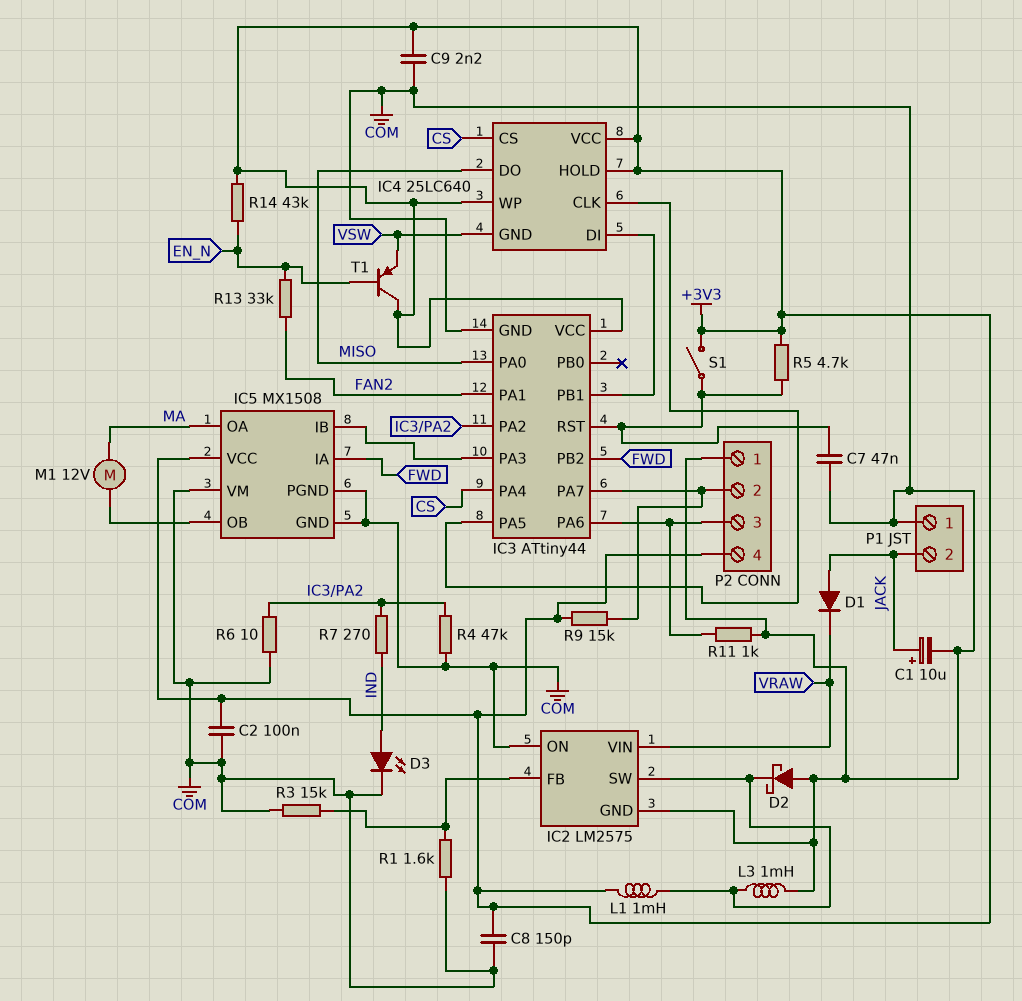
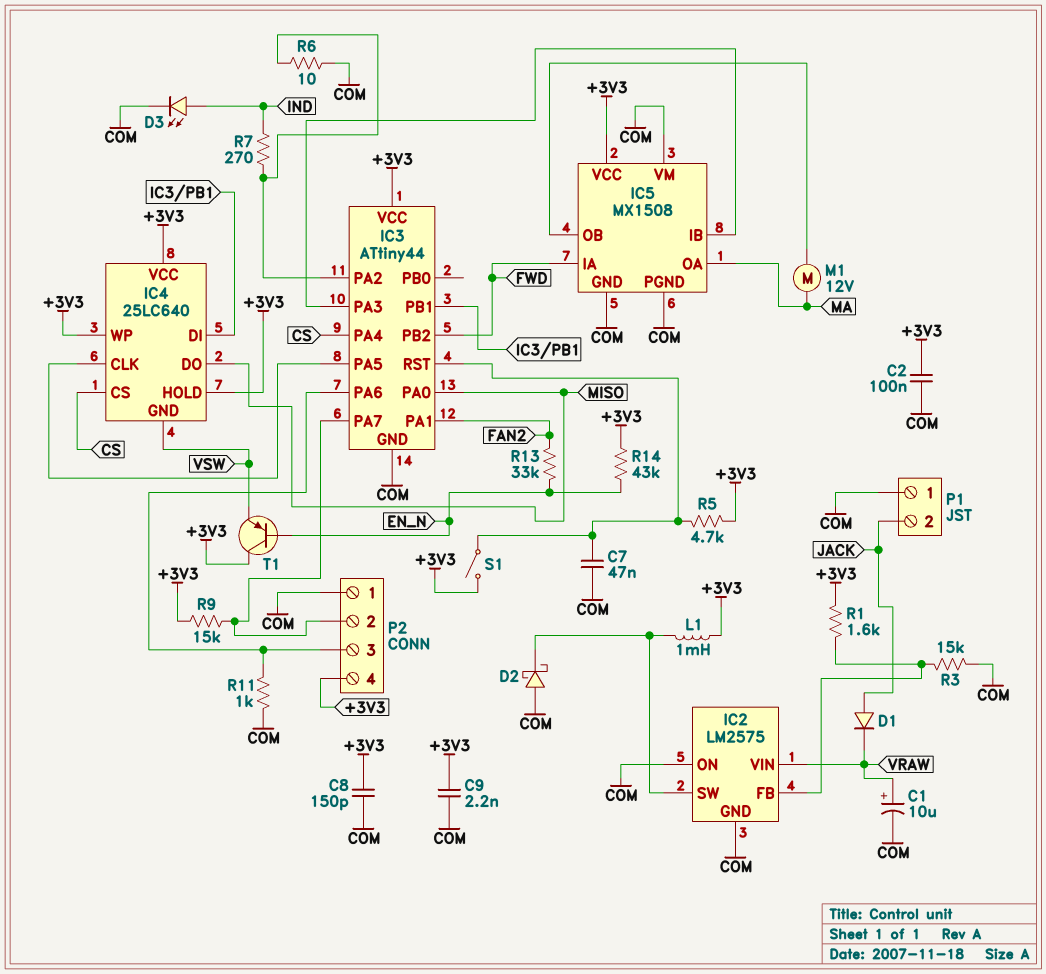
C1: 10uF (plus JACK, minus COM) -> 10uF (plus VRAW, minus COM)
L3: 1mH (COM, IC2/SW) -> none
R1: 1.6k (COM, IC2/FB) -> 1.6k (+3V3, IC2/FB)
R4: 47k (COM, IC3/PA2) -> none

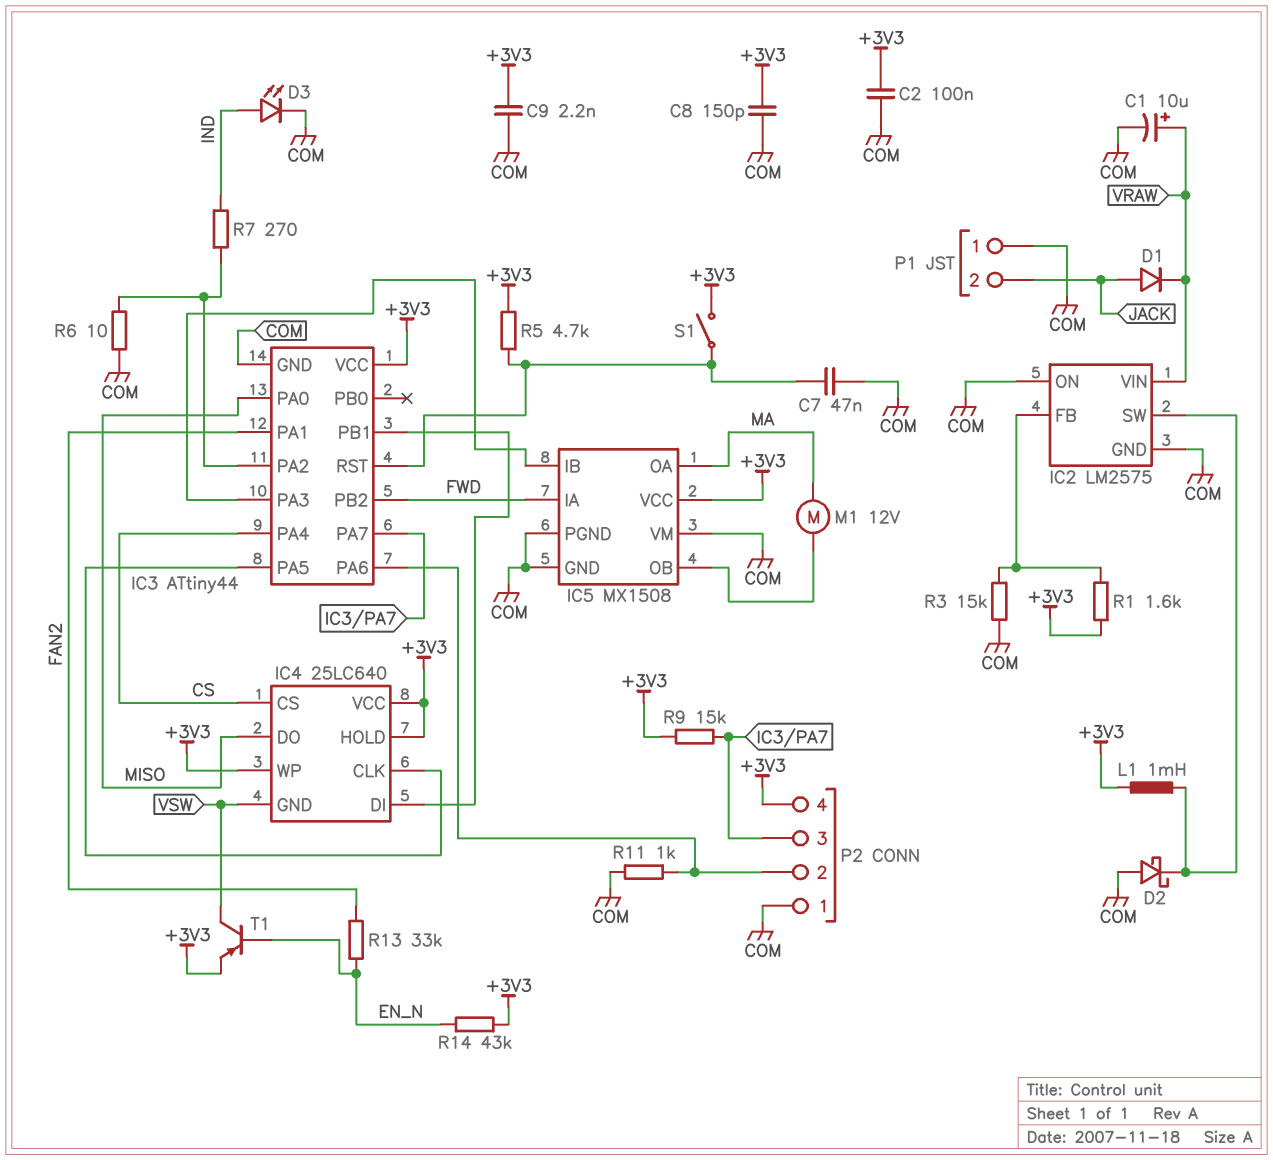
P2 pin 2: IC3/PA7 -> IC3/PA6
P2 pin 3: IC3/PA6 -> IC3/PA7
T1: PNP (B EN_N, C +3V3, E VSW) -> PNP (B EN_N, C VSW, E +3V3)

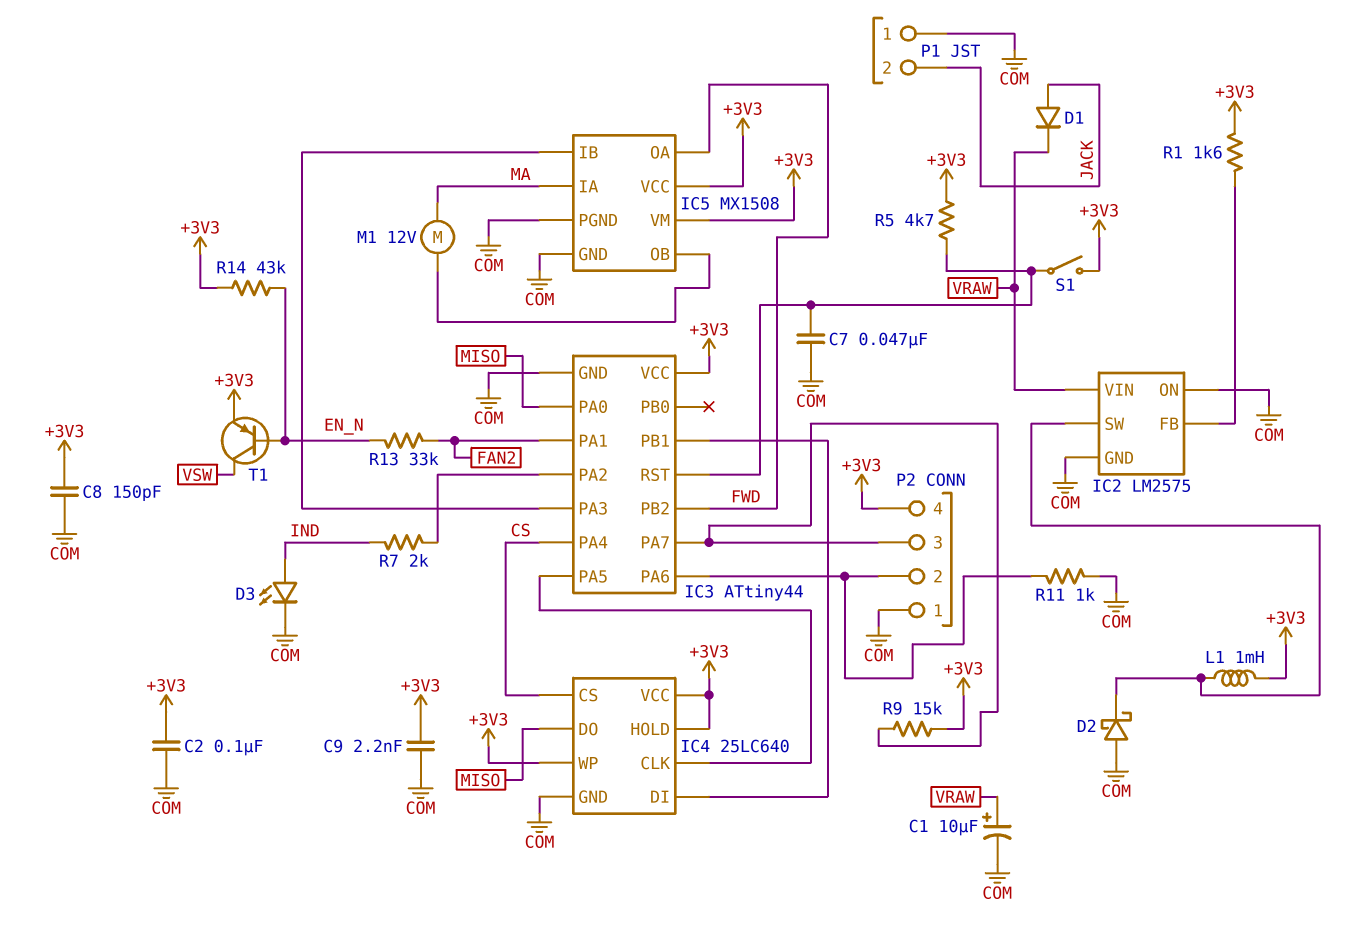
IC4 pin GND: VSW -> COM
IC5 pin IA: FWD -> MA
IC5 pin OA: MA -> FWD
IC5 pin VM: COM -> +3V3
R3: 15k (COM, IC2/FB) -> none
R6: 10 (COM, IC3/PA2) -> none
R7: 270 (IC3/PA2, IND) -> 2k (IC3/PA2, IND)

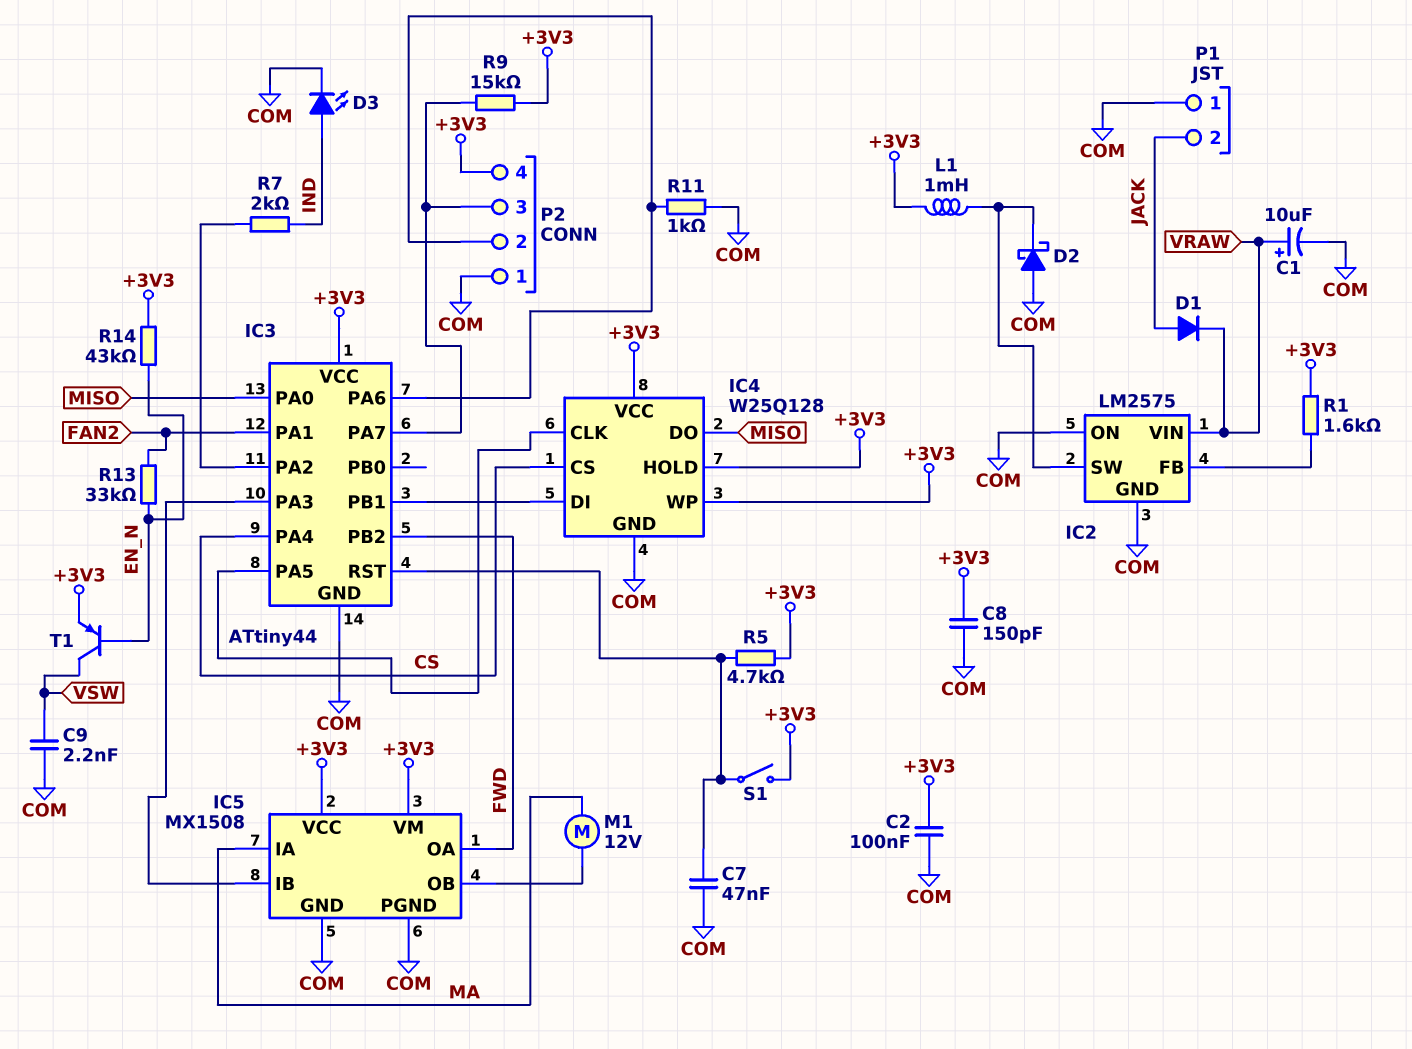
C9: 2.2nF (+3V3, COM) -> 2.2nF (COM, VSW)
IC4: 25LC640 -> W25Q128

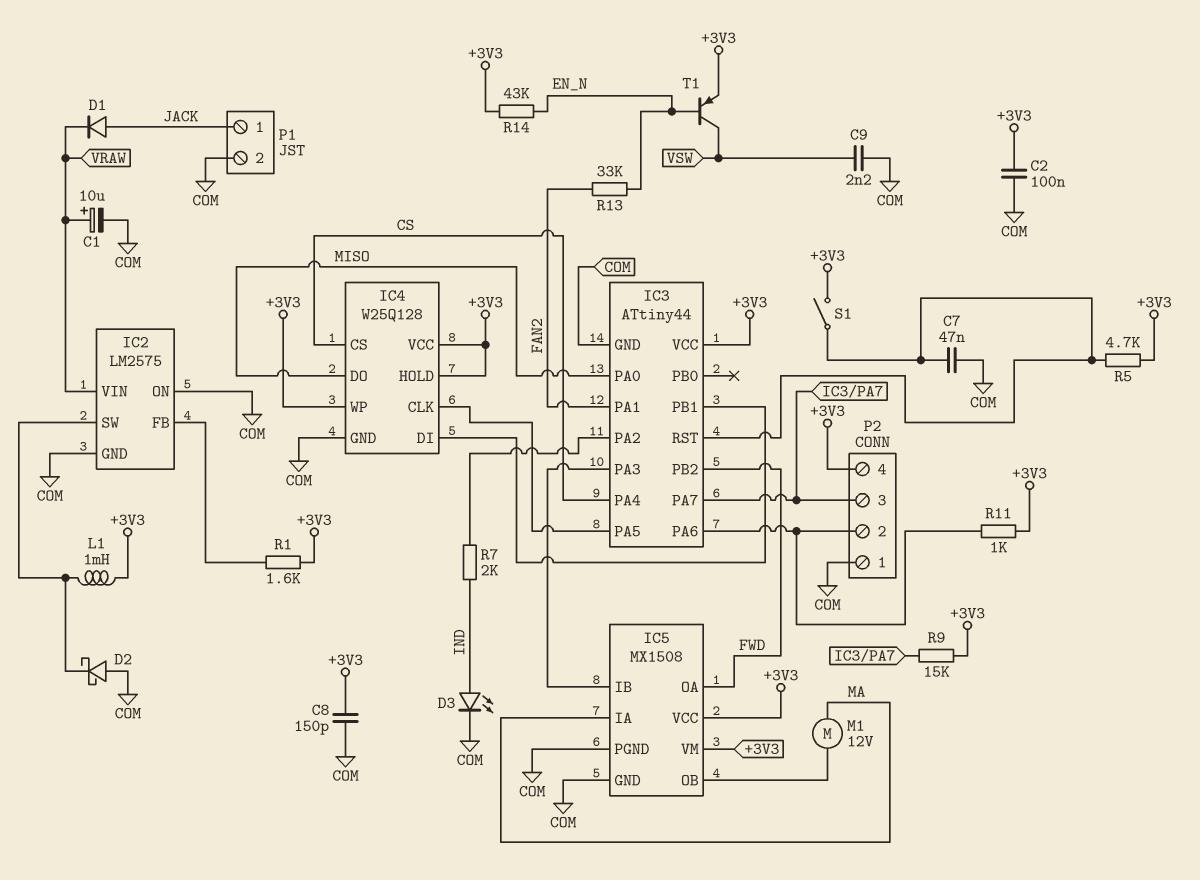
P1 pin 1: COM -> JACK
P1 pin 2: JACK -> COM
R11: 1k (COM, IC3/PA6) -> 1k (+3V3, IC3/PA6)

